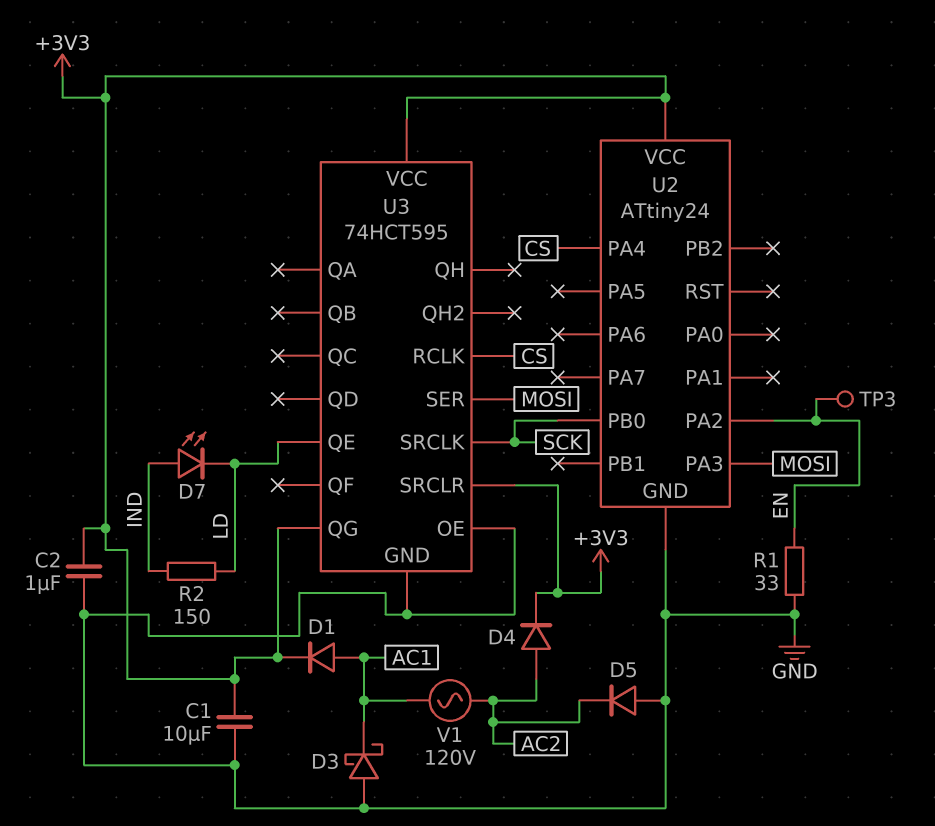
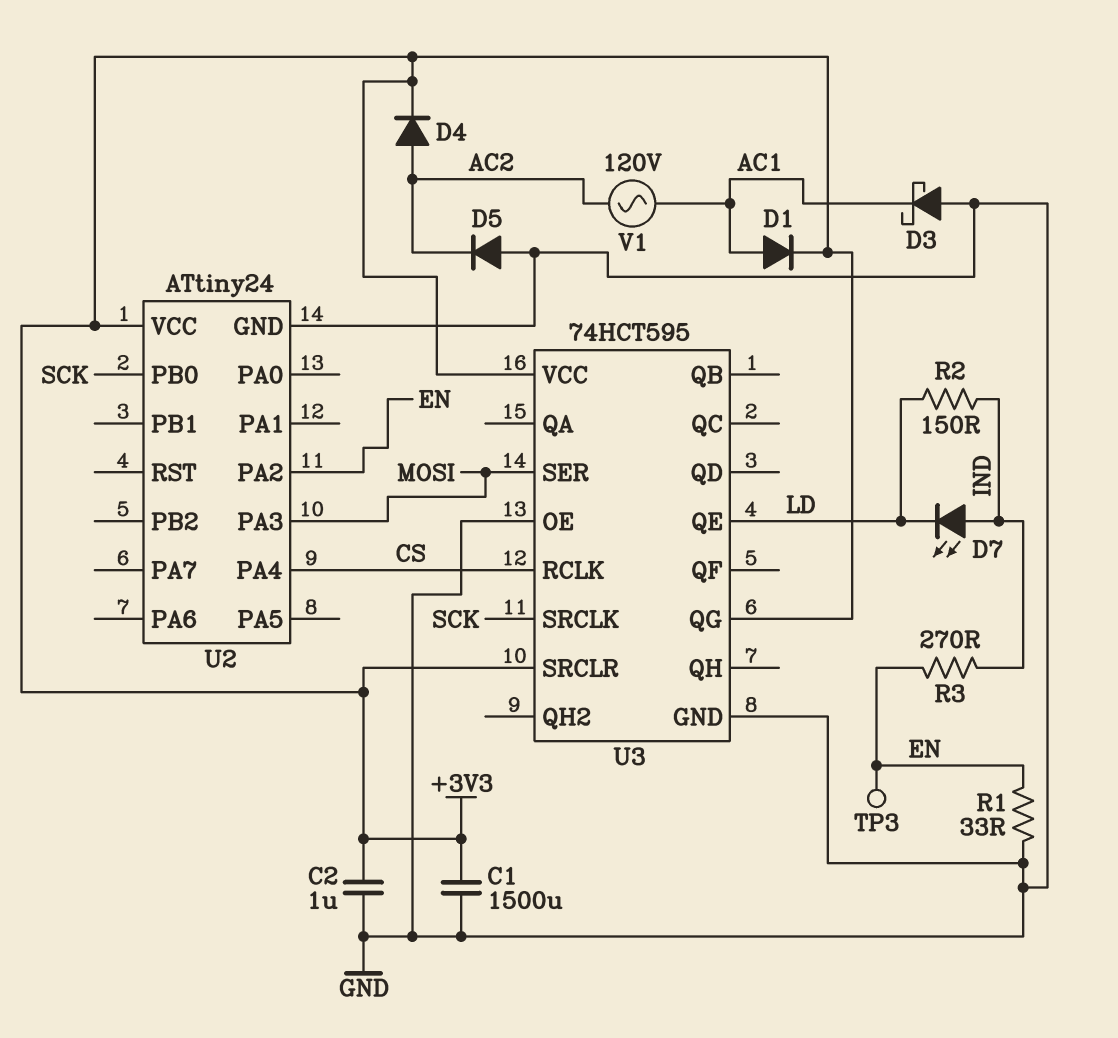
C1: 10uF (+3V3, GND) -> 1500uF (+3V3, GND)
R3: none -> 270 (EN, IND)

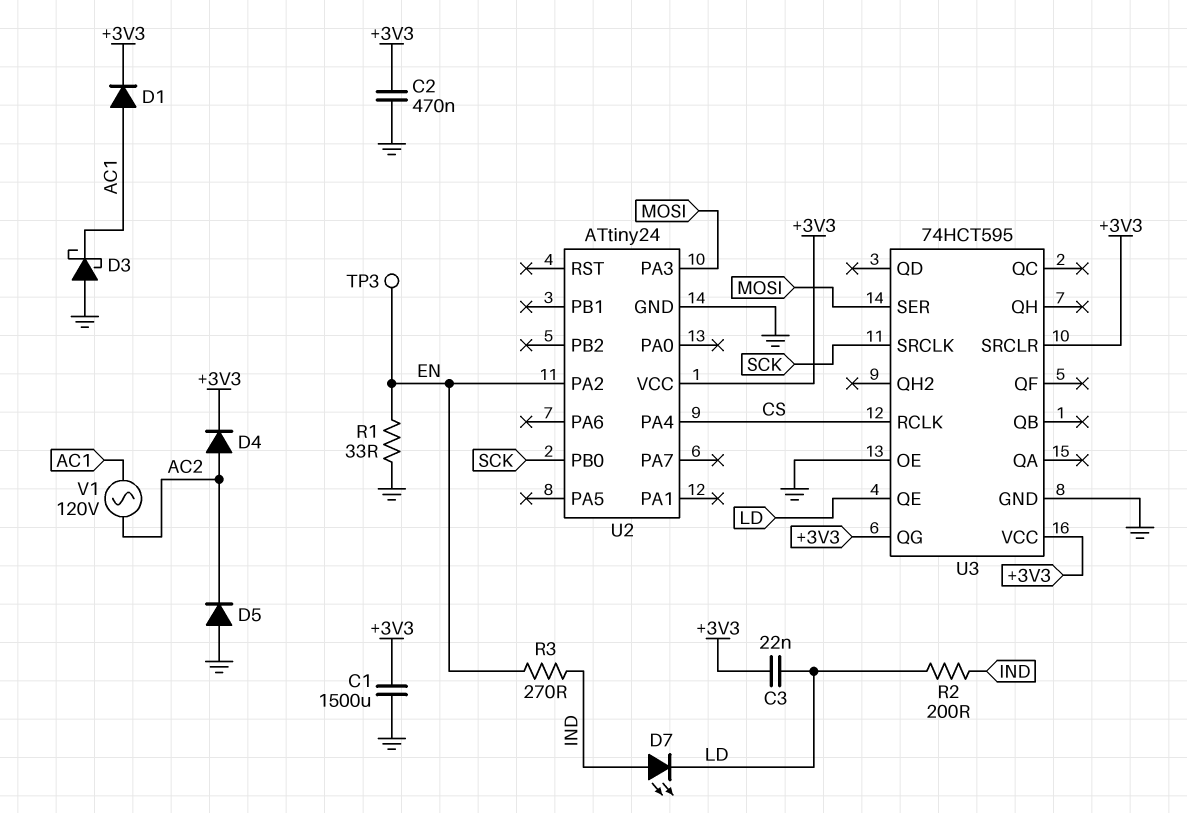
C2: 1uF (+3V3, GND) -> 470nF (+3V3, GND)
C3: none -> 22nF (+3V3, LD)
R2: 150 (IND, LD) -> 200 (IND, LD)

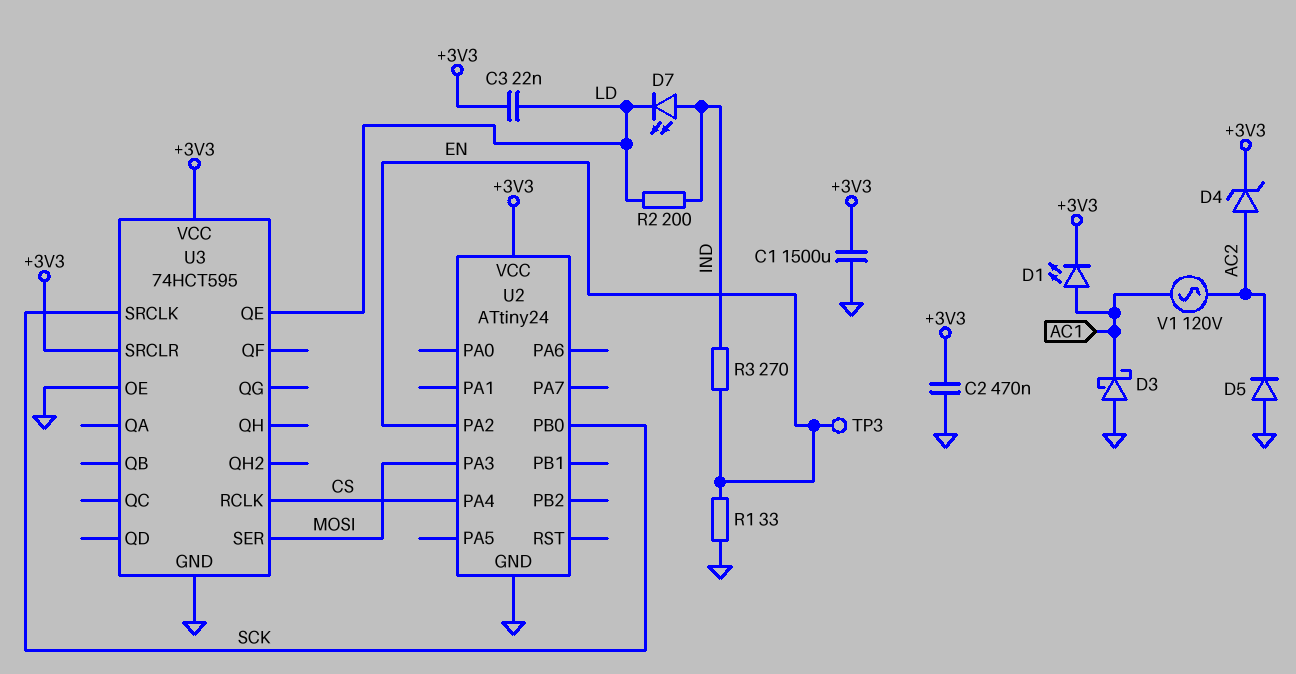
D1: diode (A AC1, K +3V3) -> LED (A AC1, K +3V3)
D4: diode (A AC2, K +3V3) -> zener (A AC2, K +3V3)
U3 pin QG: +3V3 -> none

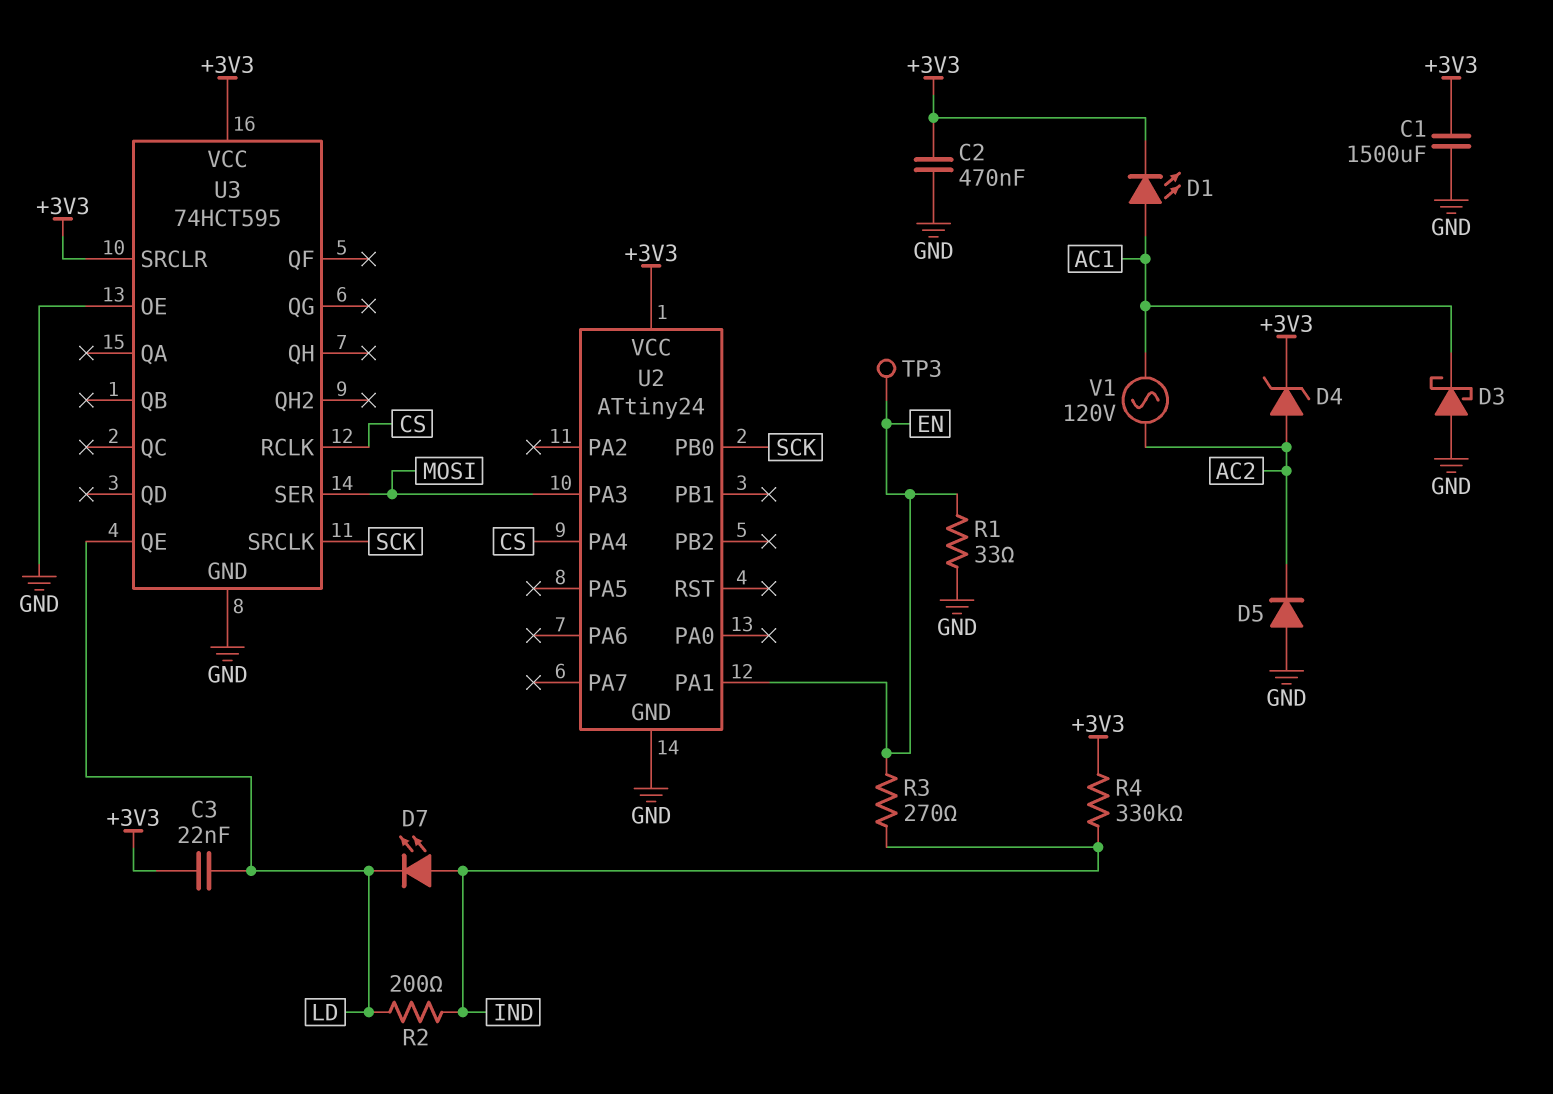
R4: none -> 330k (+3V3, IND)
U2 pin PA1: none -> EN
U2 pin PA2: EN -> none

